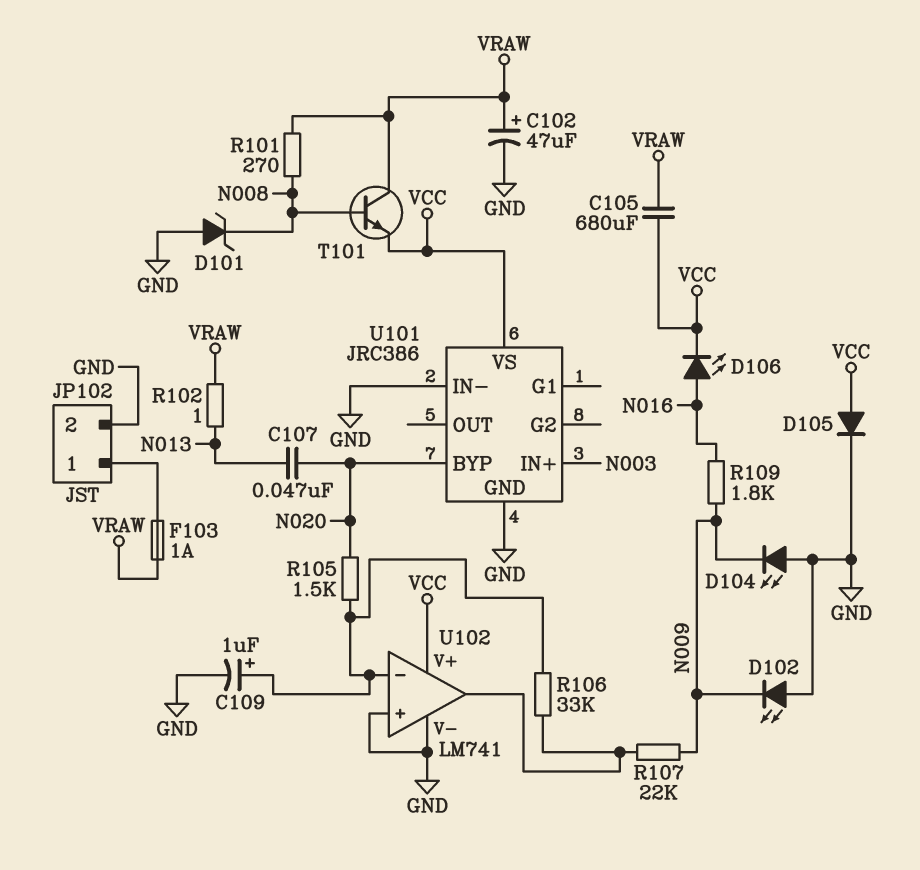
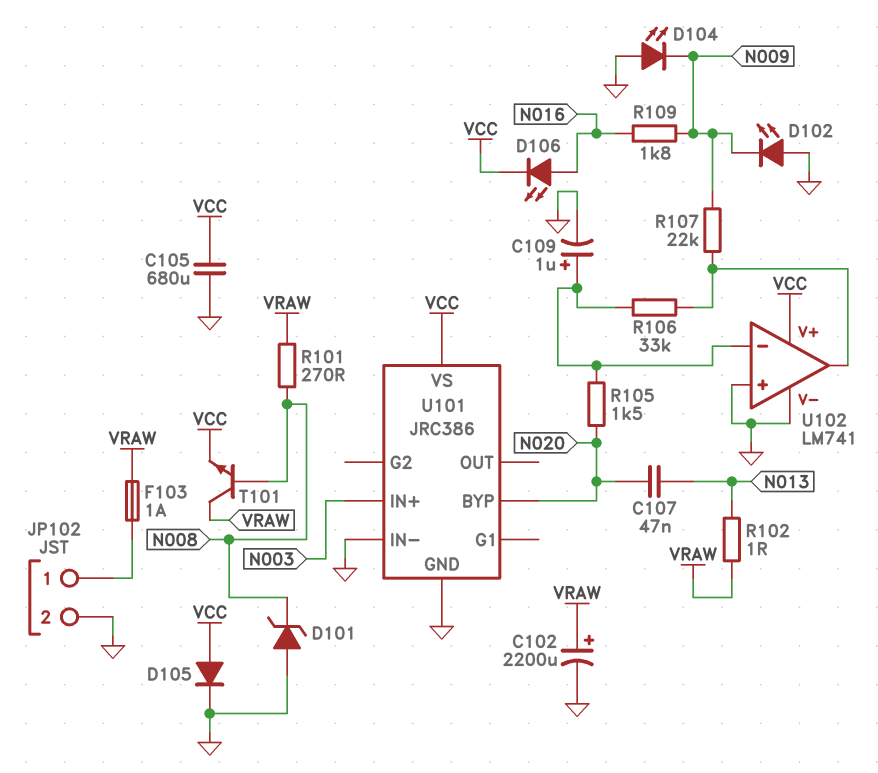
C102: 47uF (plus VRAW, minus GND) -> 2200uF (plus VRAW, minus GND)
C105: 680uF (VCC, VRAW) -> 680uF (GND, VCC)

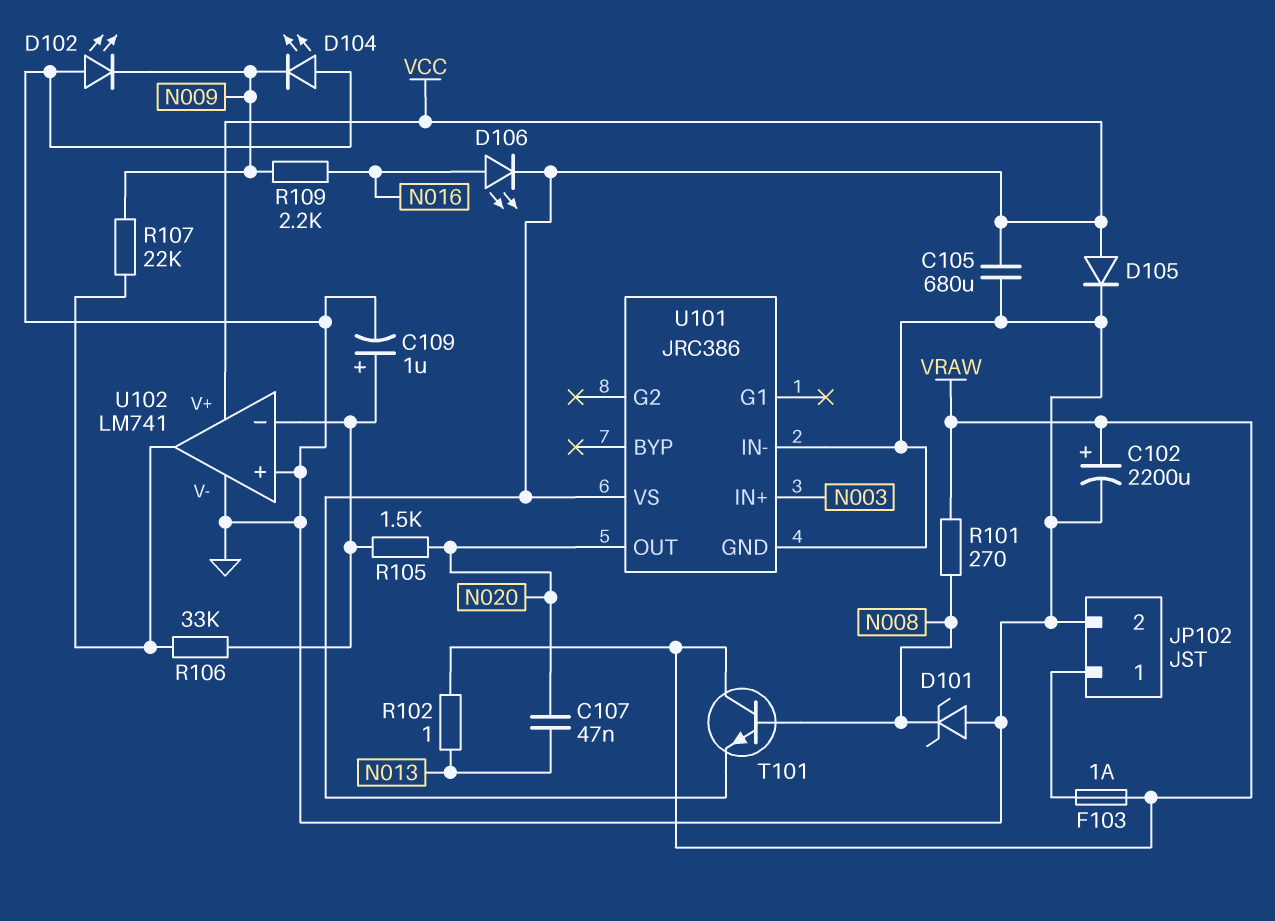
R109: 1.8k (N009, N016) -> 2.2k (N009, N016)
U101 pin BYP: N020 -> none
U101 pin OUT: none -> N020

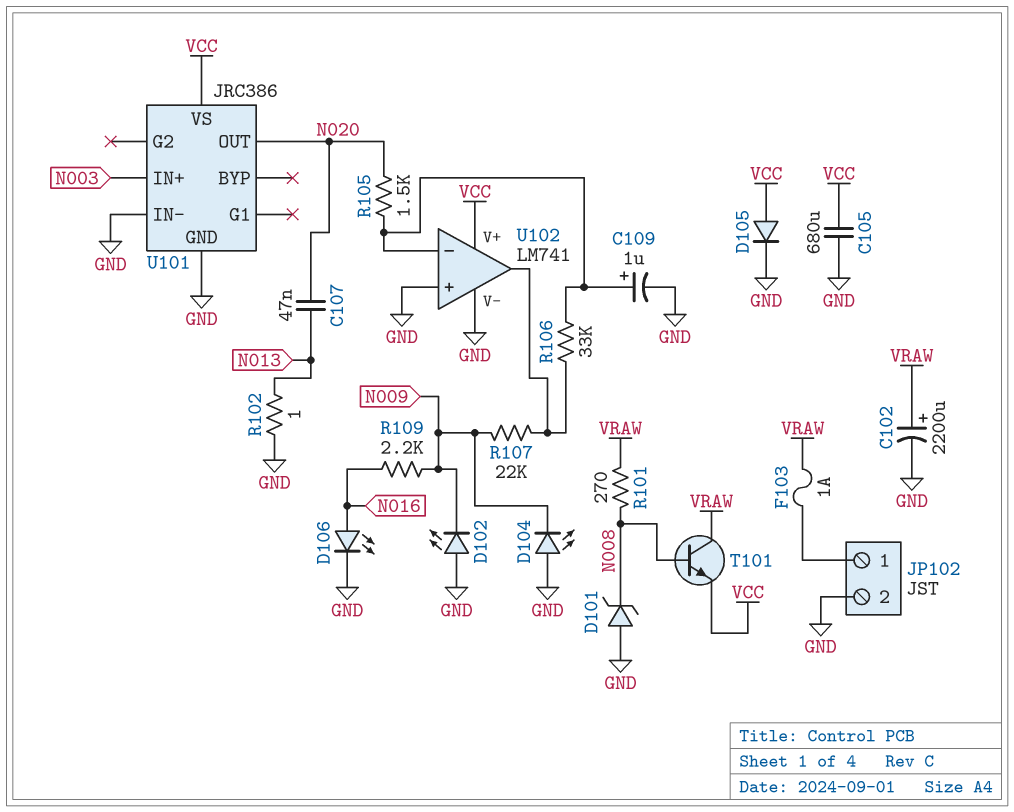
D106: LED (A N016, K VCC) -> LED (A N016, K GND)
R102: 1 (N013, VRAW) -> 1 (GND, N013)

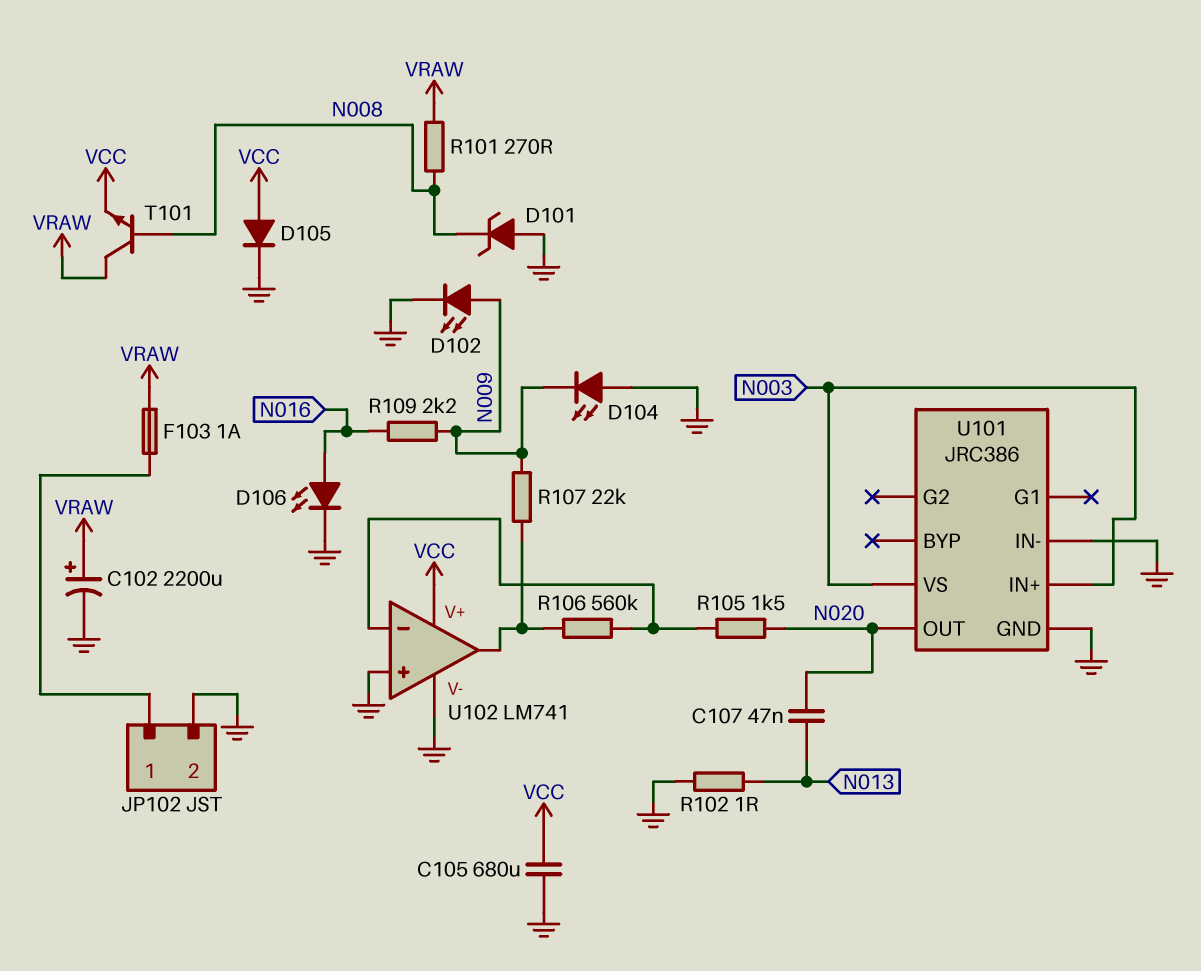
C109: 1uF (plus U102/in-, minus GND) -> none
D102: LED (A GND, K N009) -> LED (A N009, K GND)
R106: 33k (U102/in-, U102/out) -> 560k (U102/in-, U102/out)
U101 pin VS: VCC -> N003

